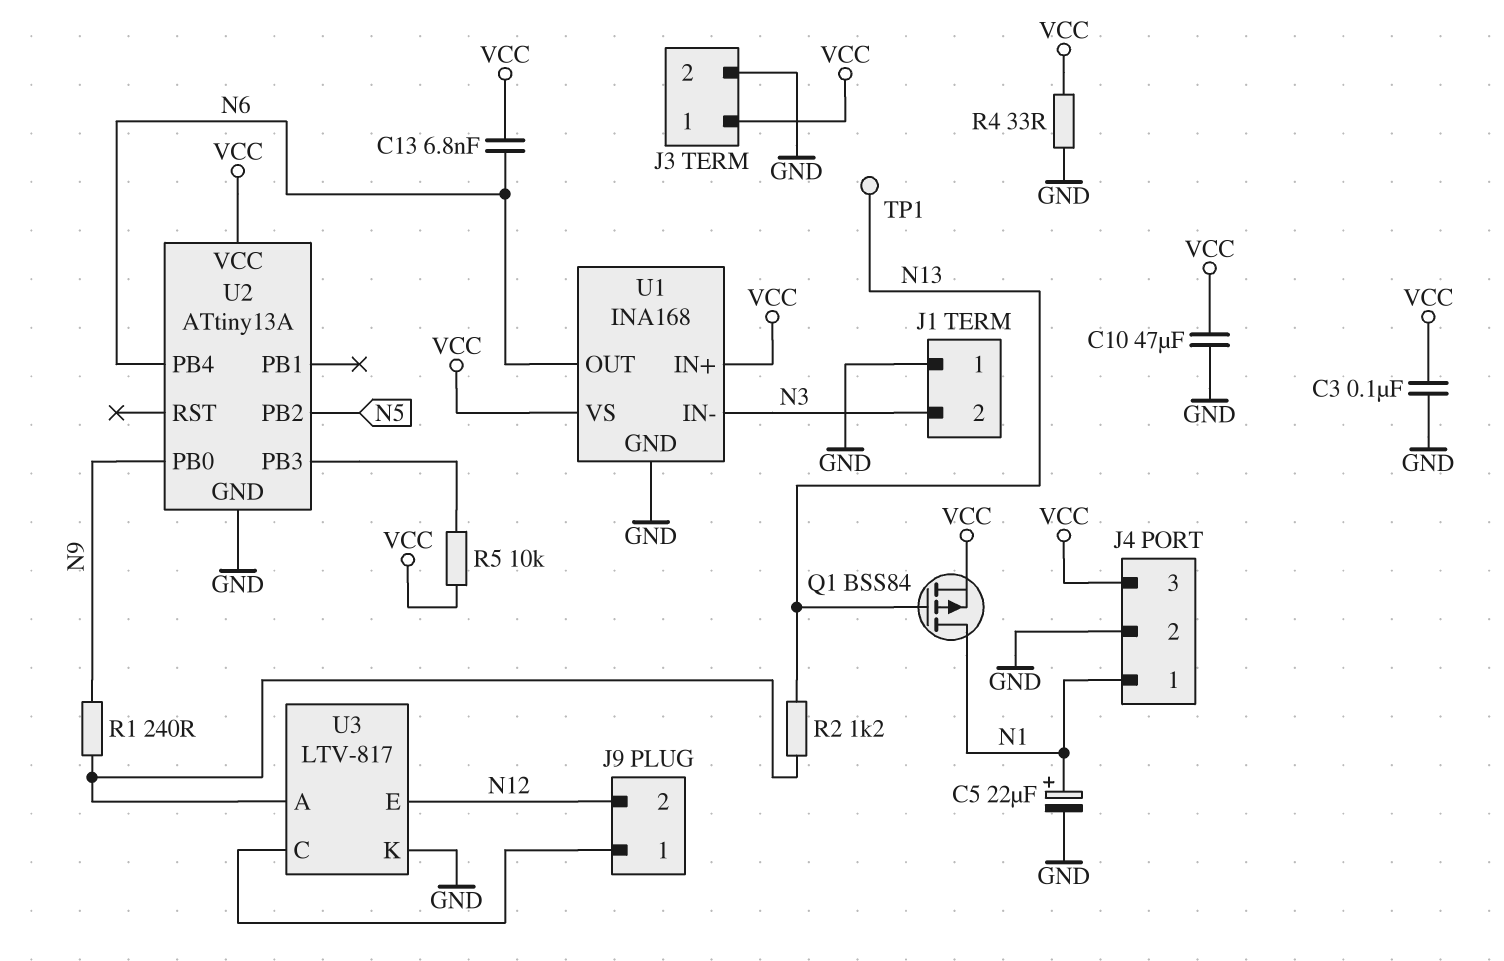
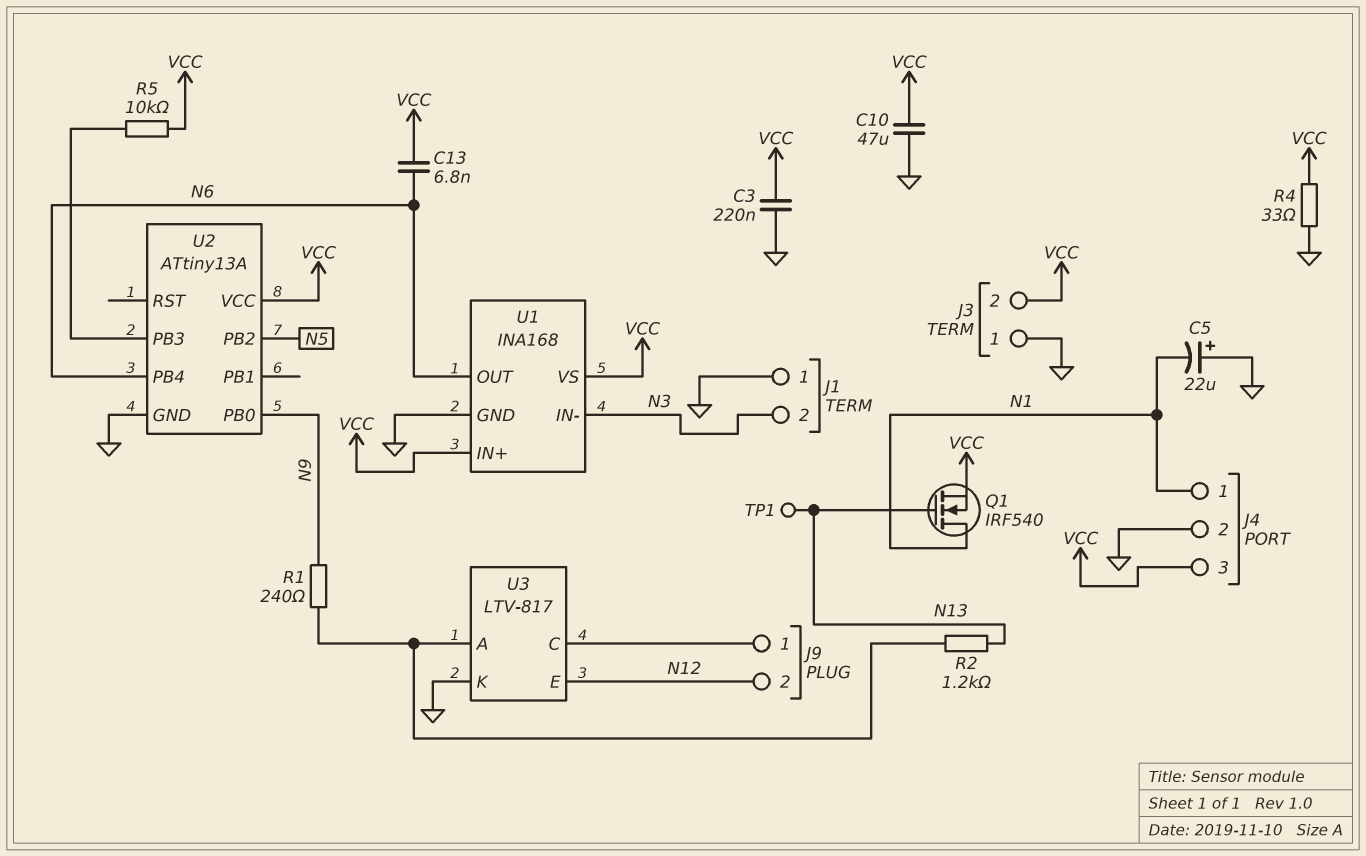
C3: 100nF (GND, VCC) -> 220nF (GND, VCC)
C5: 22uF (plus N1, minus GND) -> 22uF (plus GND, minus N1)
J3 pin 1: VCC -> GND
J3 pin 2: GND -> VCC
Q1: PMOS BSS84 (G N13, D N1, S VCC) -> NMOS IRF540 (G N13, D N1, S VCC)

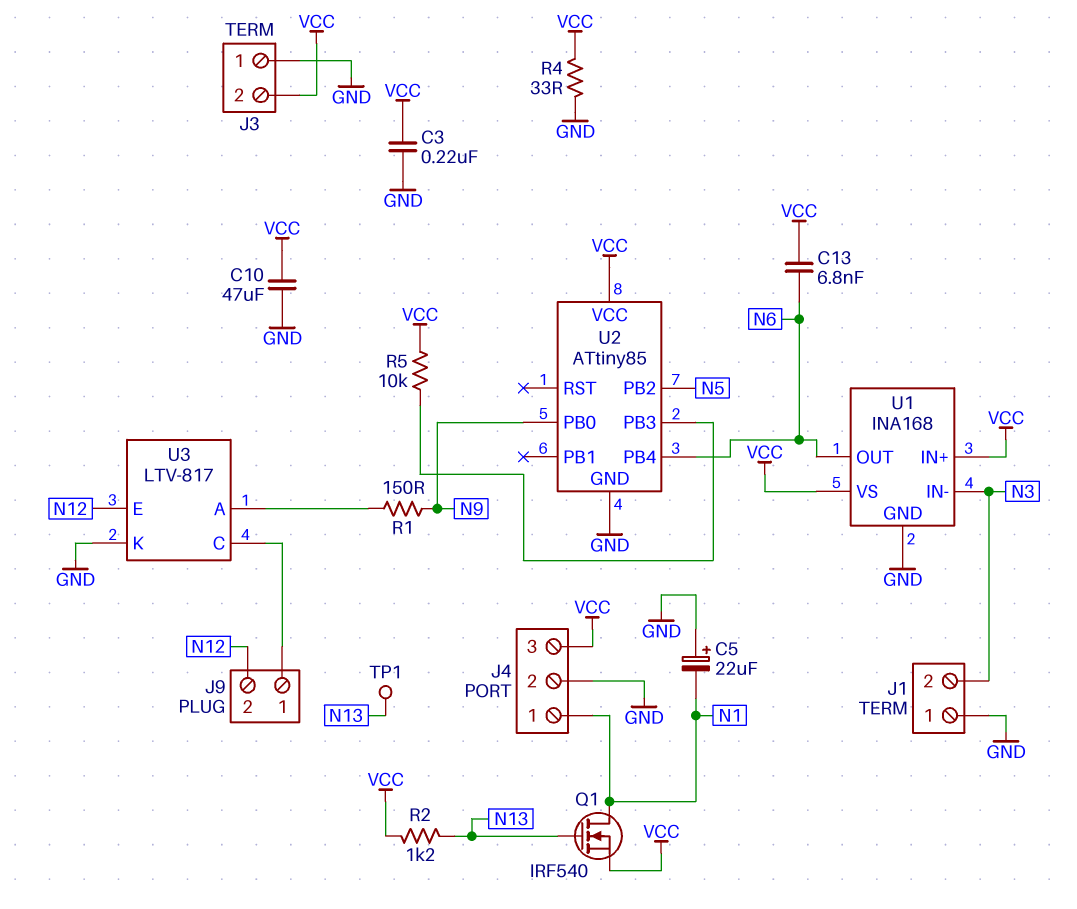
R1: 240 (N9, U3/A) -> 150 (N9, U3/A)
R2: 1.2k (N13, U3/A) -> 1.2k (N13, VCC)
U2: ATtiny13A -> ATtiny85

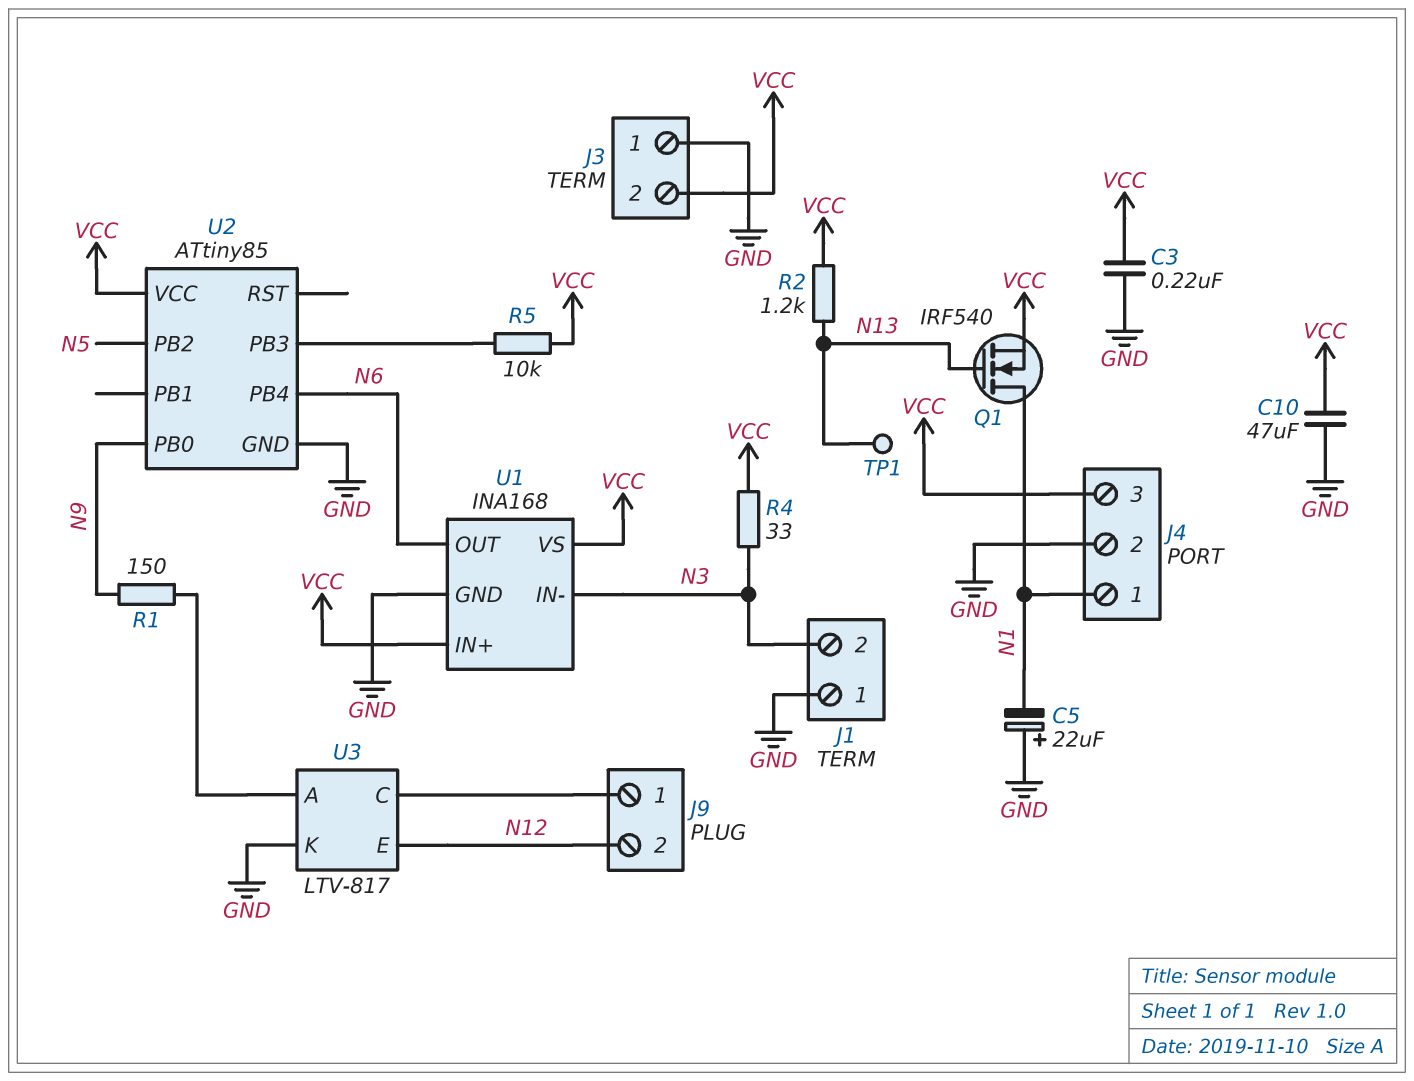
C13: 6.8nF (N6, VCC) -> none
R4: 33 (GND, VCC) -> 33 (N3, VCC)

